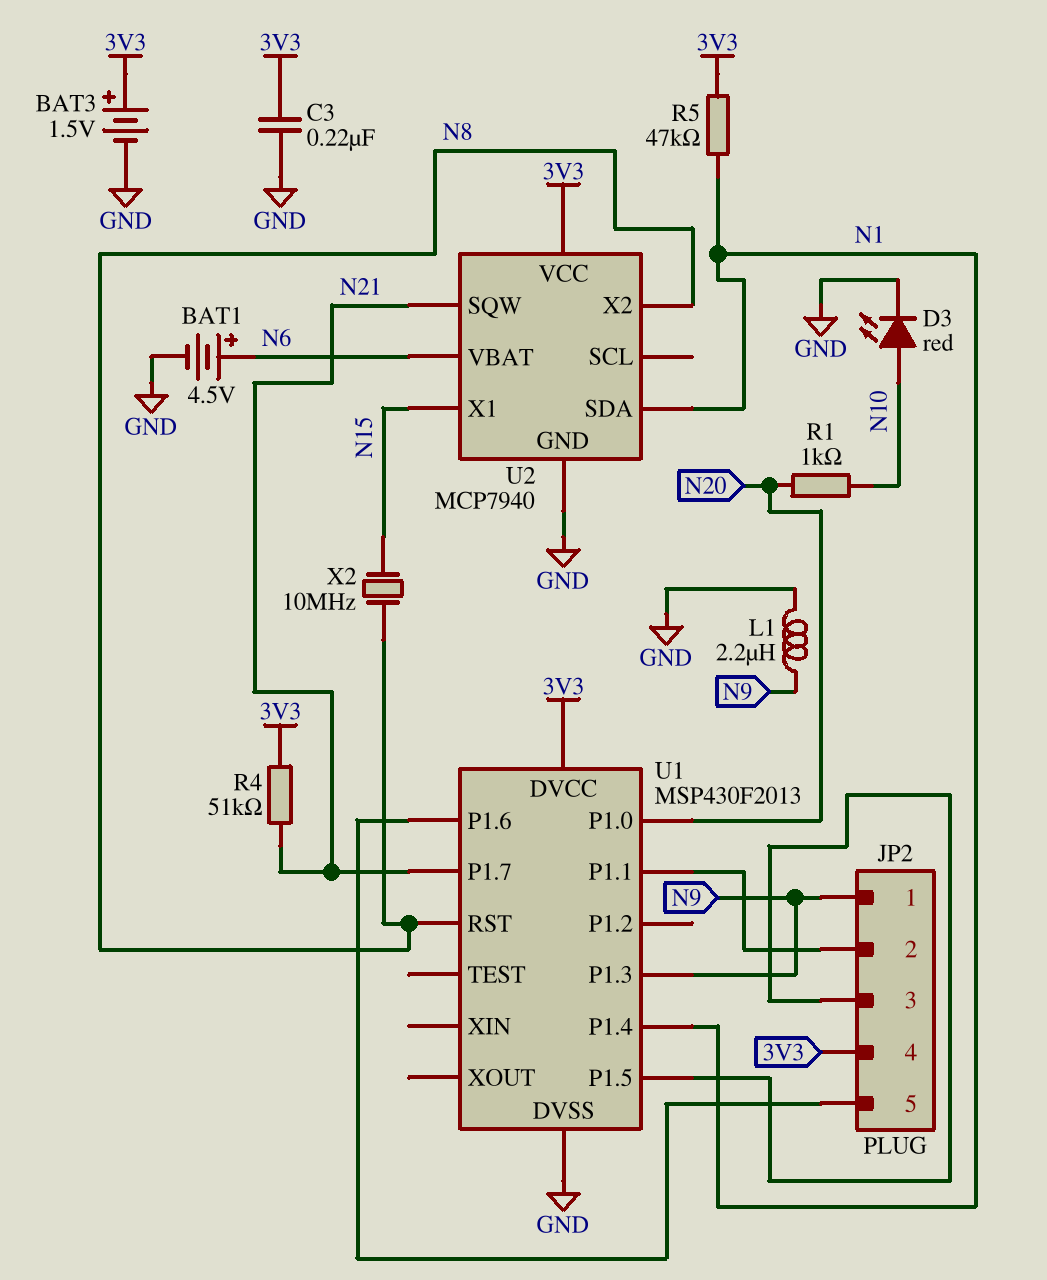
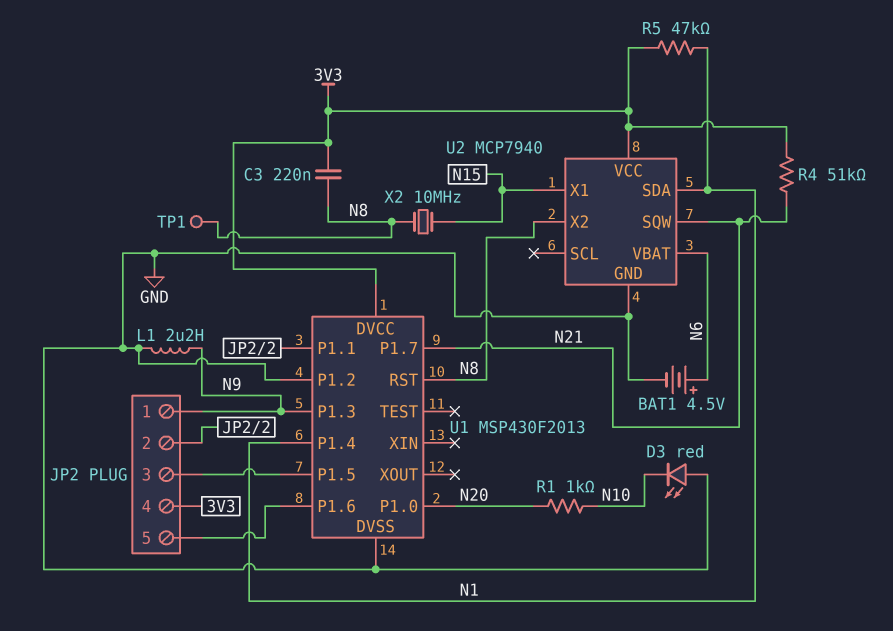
BAT3: 1.5V (plus 3V3, minus GND) -> none
C3: 220nF (3V3, GND) -> 220nF (3V3, N8)
D3: LED red (A N10, K GND) -> LED red (A GND, K N10)
TP1: none -> test point (N8)
U1 pin P1.2: none -> GND

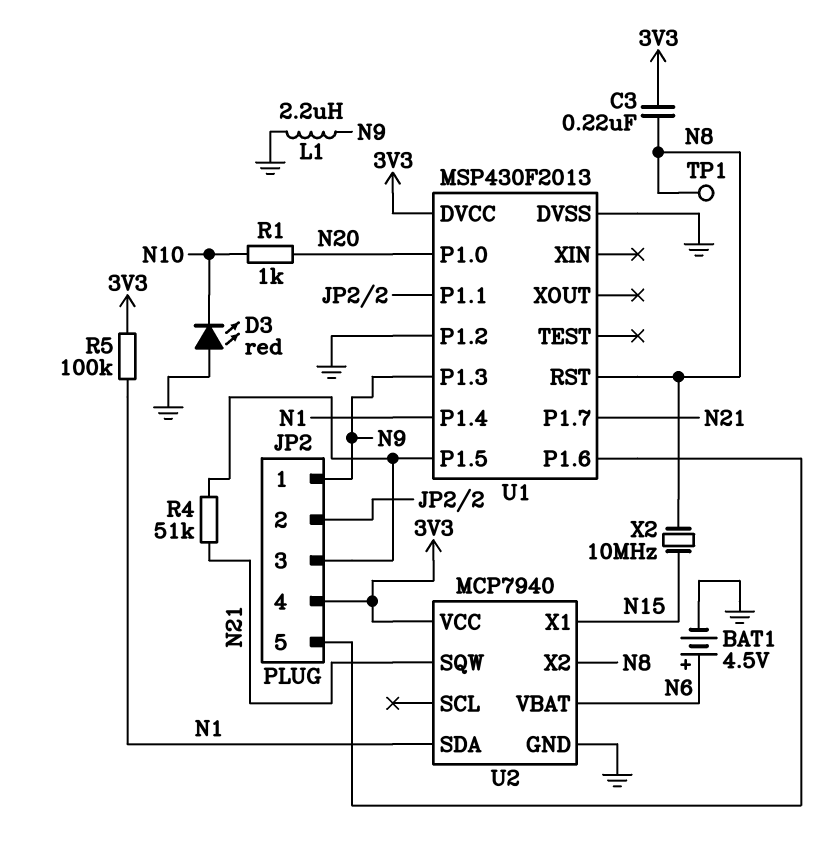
R4: 51k (3V3, N21) -> 51k (JP2/3, N21)
R5: 47k (3V3, N1) -> 100k (3V3, N1)

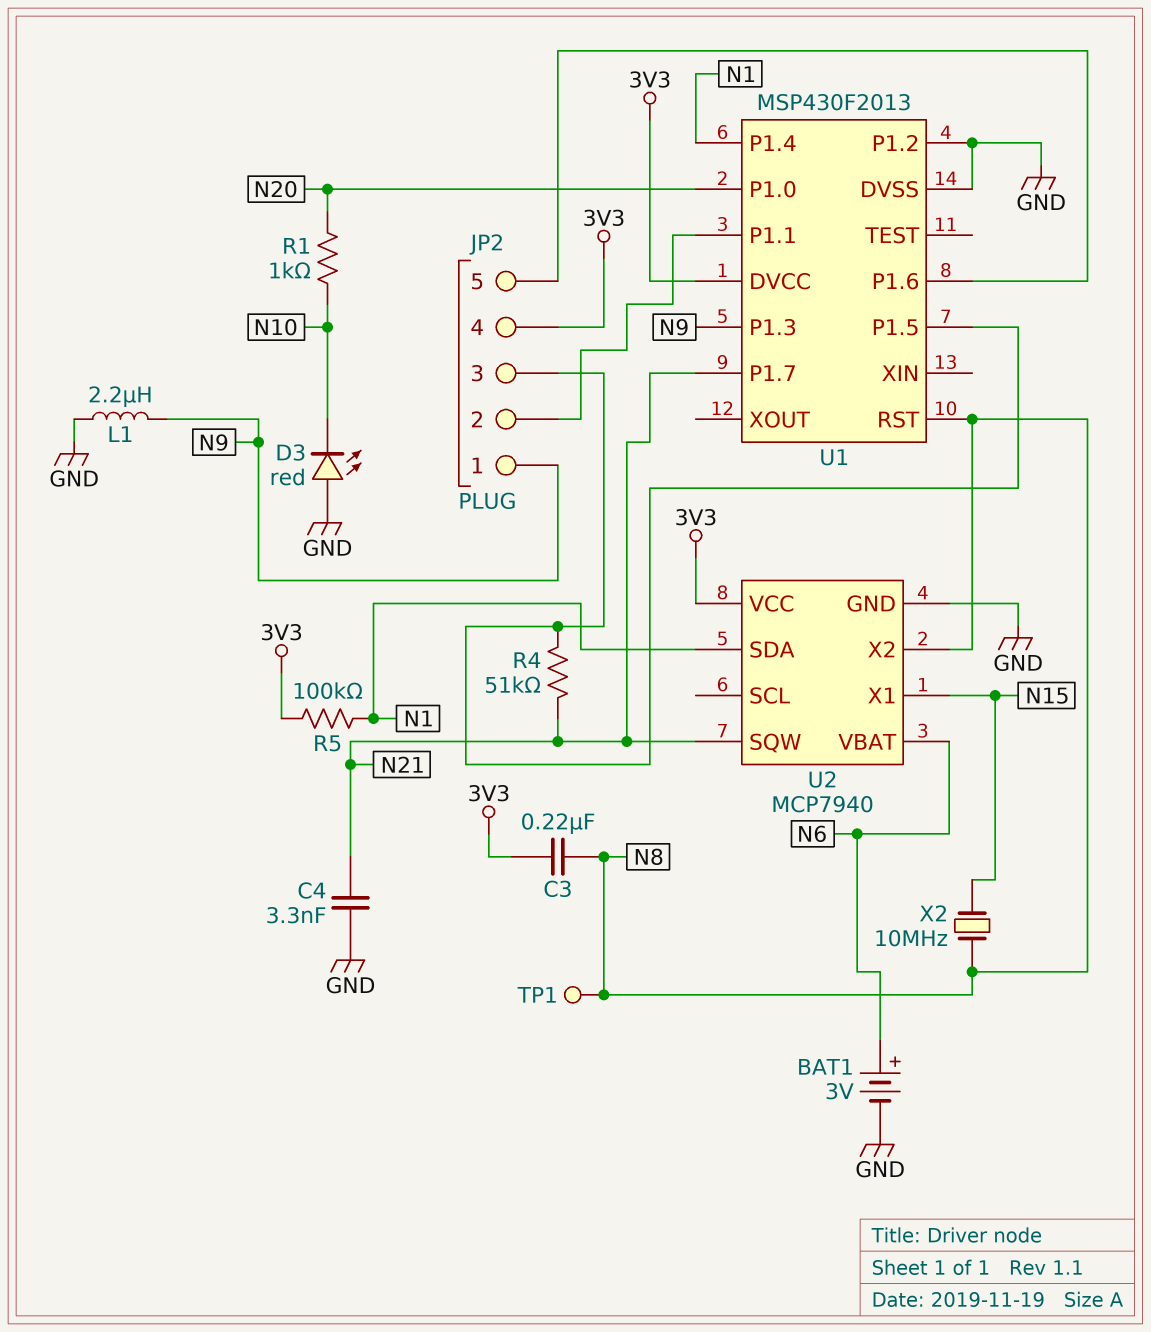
BAT1: 4.5V (plus N6, minus GND) -> 3V (plus N6, minus GND)
C4: none -> 3.3nF (GND, N21)

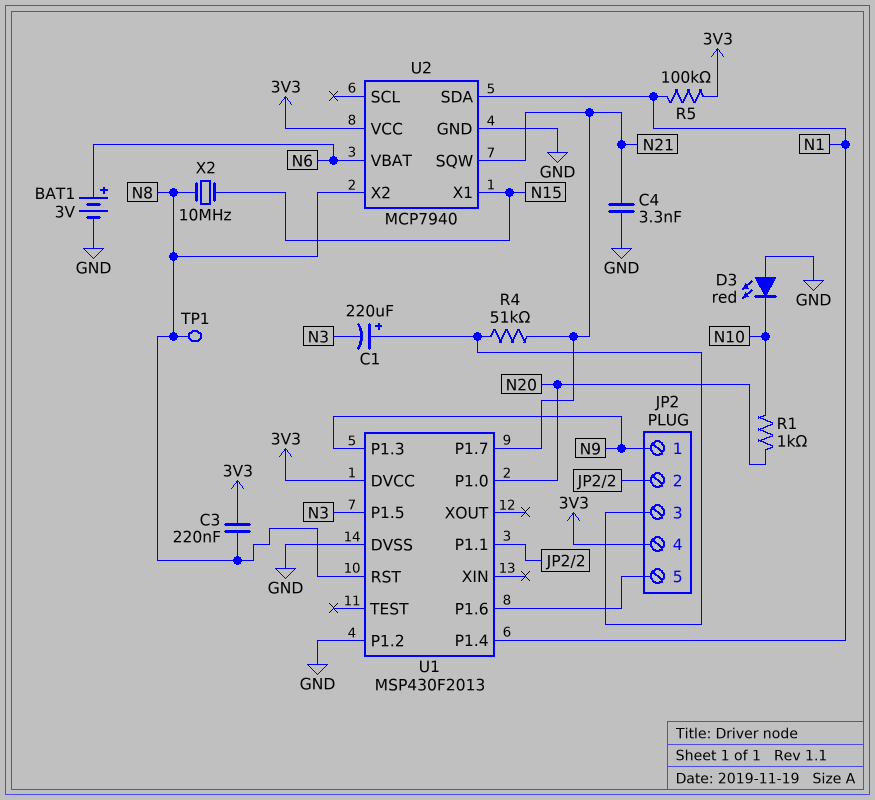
C1: none -> 220uF (plus JP2/3, minus N3)
L1: 2.2uH (GND, N9) -> none
U1 pin P1.5: JP2/3 -> N3

